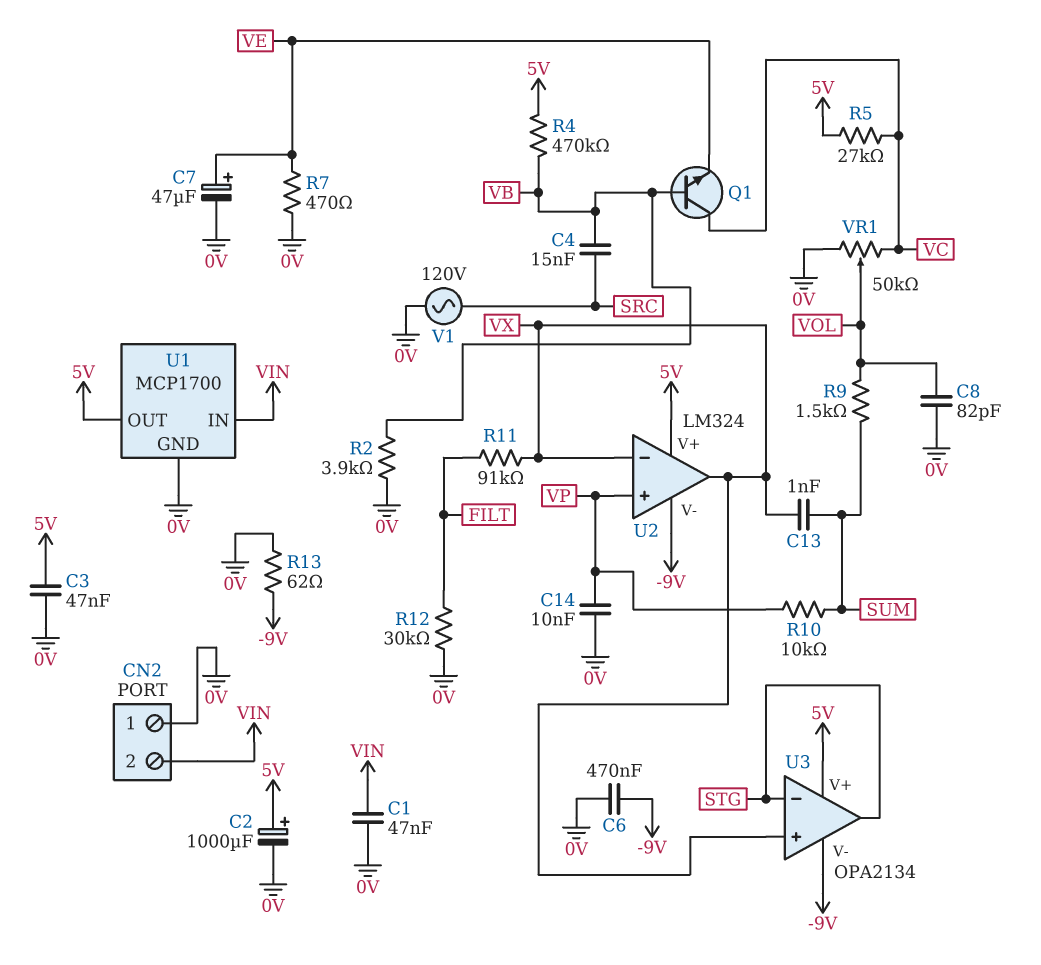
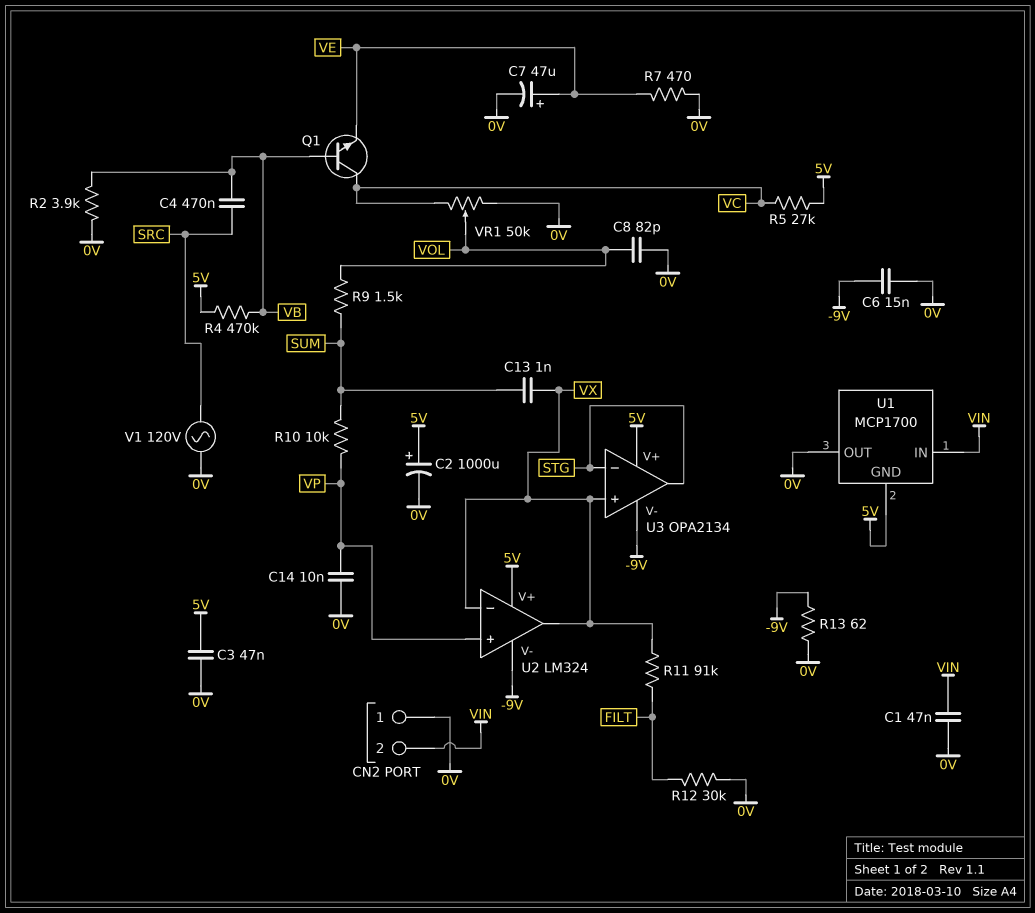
C4: 15nF (SRC, VB) -> 470nF (SRC, VB)
C6: 470nF (-9V, 0V) -> 15nF (-9V, 0V)
U1 pin GND: 0V -> 5V
U1 pin OUT: 5V -> 0V

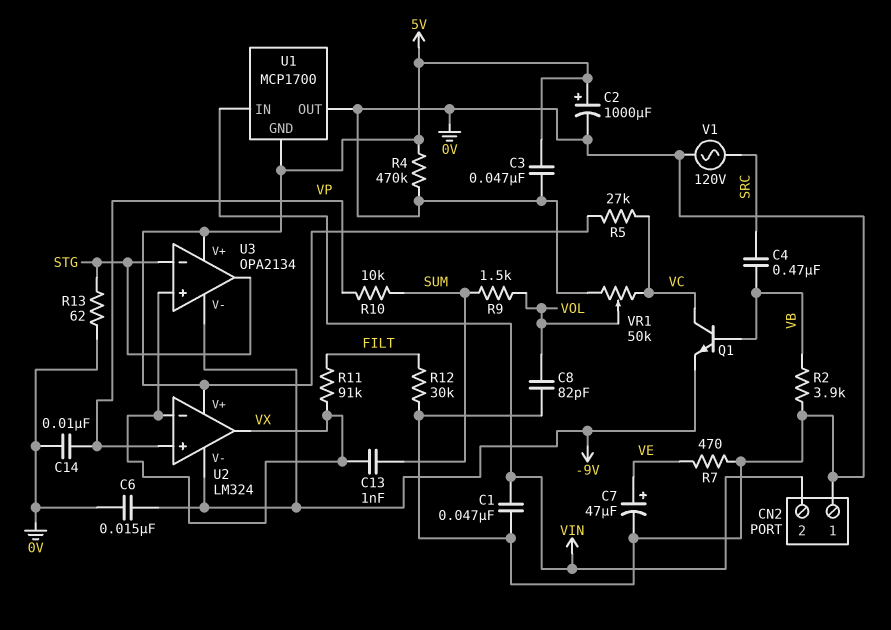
Q1: NPN (B VB, C VC, E VE) -> NPN (B VB, C VC, E -9V)
R4: 470k (5V, VB) -> 470k (0V, 5V)
R13: 62 (-9V, 0V) -> 62 (0V, STG)

